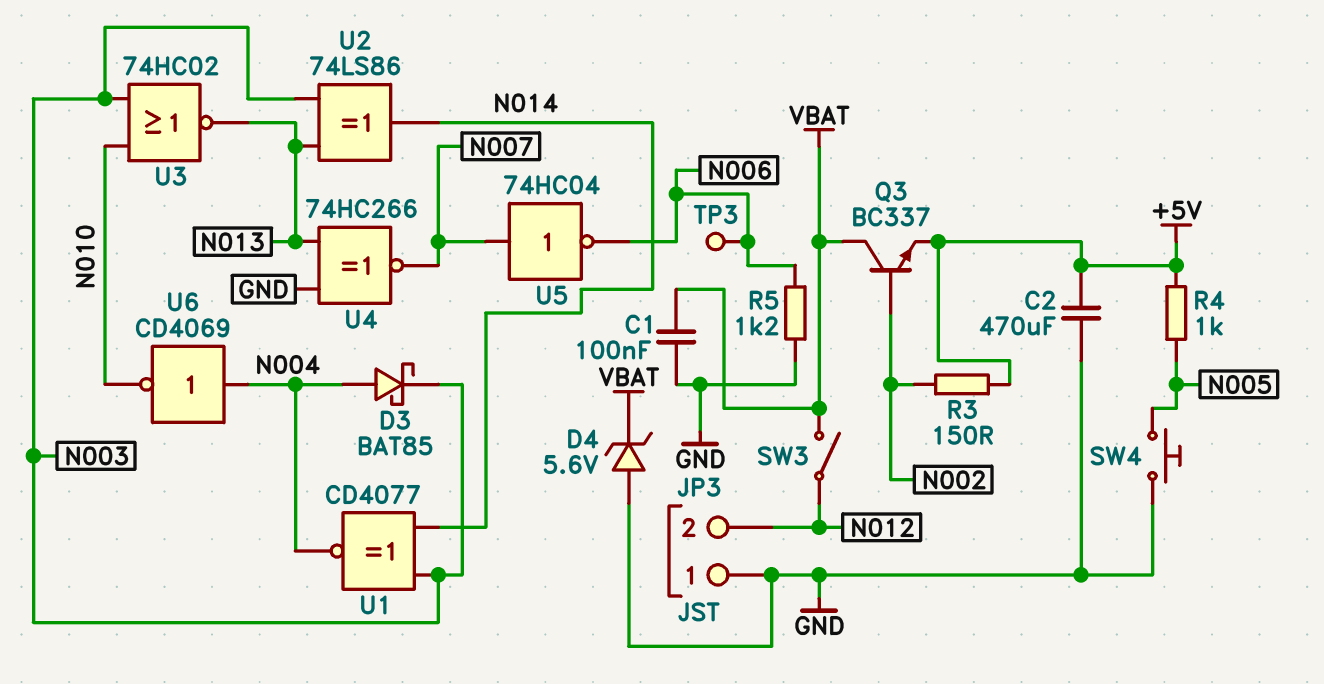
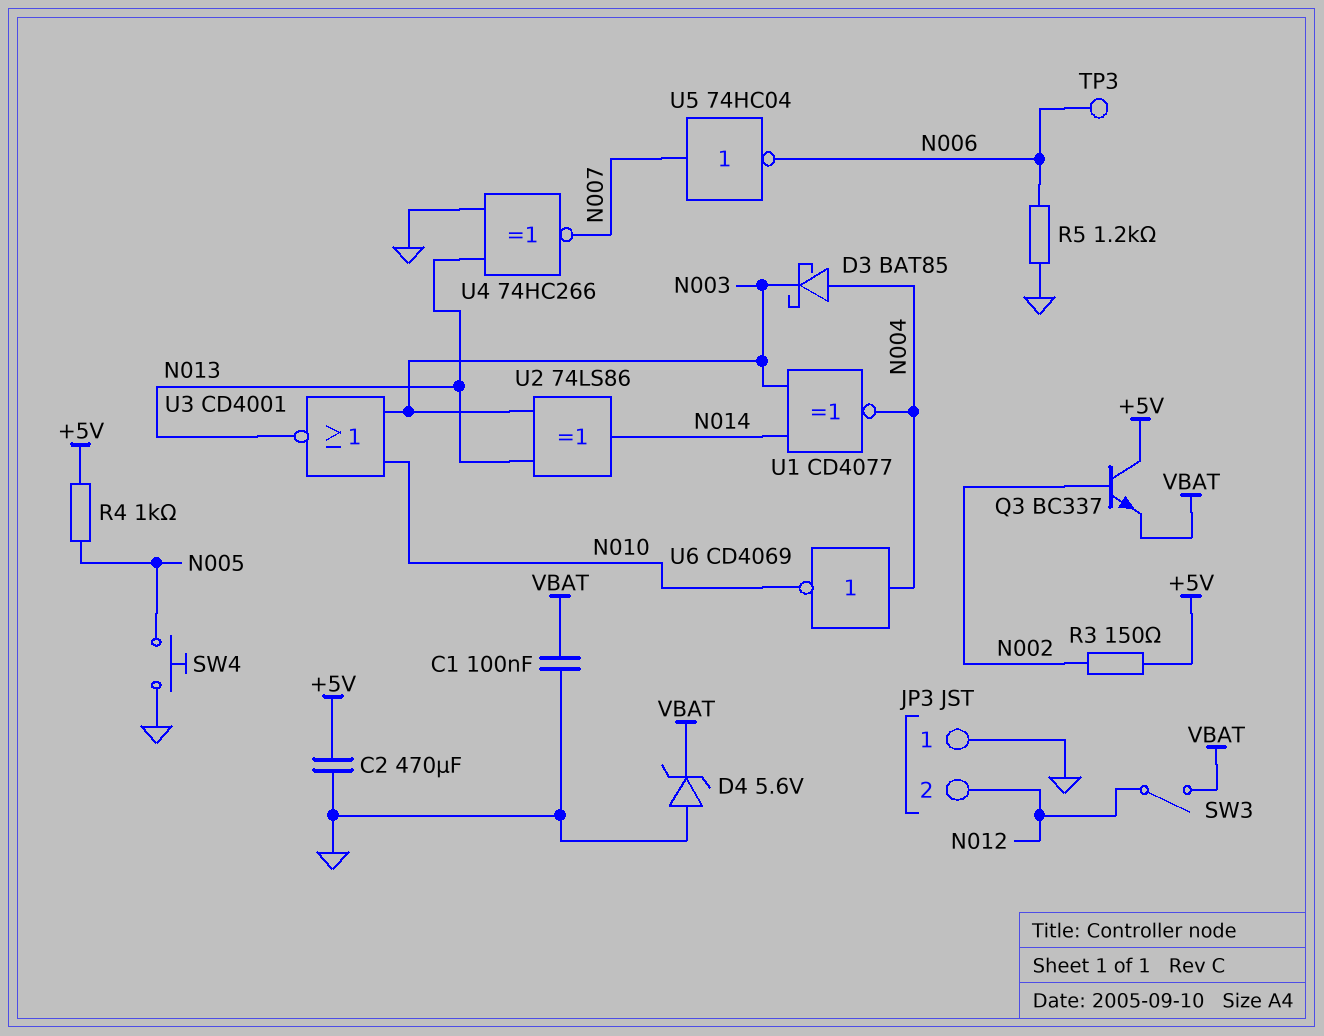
Q3: NPN BC337 (B N002, C VBAT, E +5V) -> NPN BC337 (B N002, C +5V, E VBAT)
U3: NOR 74HC02 (in N003, in N010, out N013) -> NOR CD4001 (in N003, in N010, out N013)

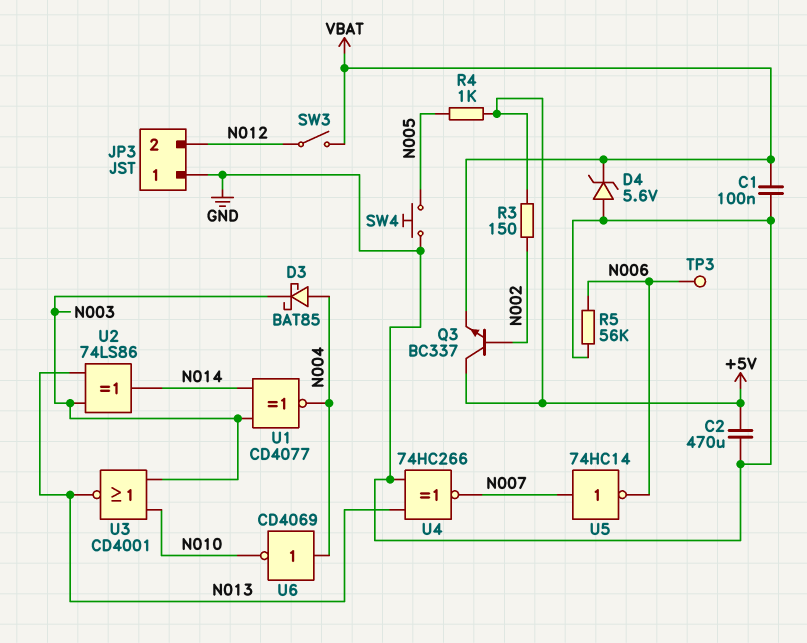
R5: 1.2k (GND, N006) -> 56k (GND, N006)
U5: NOT 74HC04 (in N007, out N006) -> NOT 74HC14 (in N007, out N006)

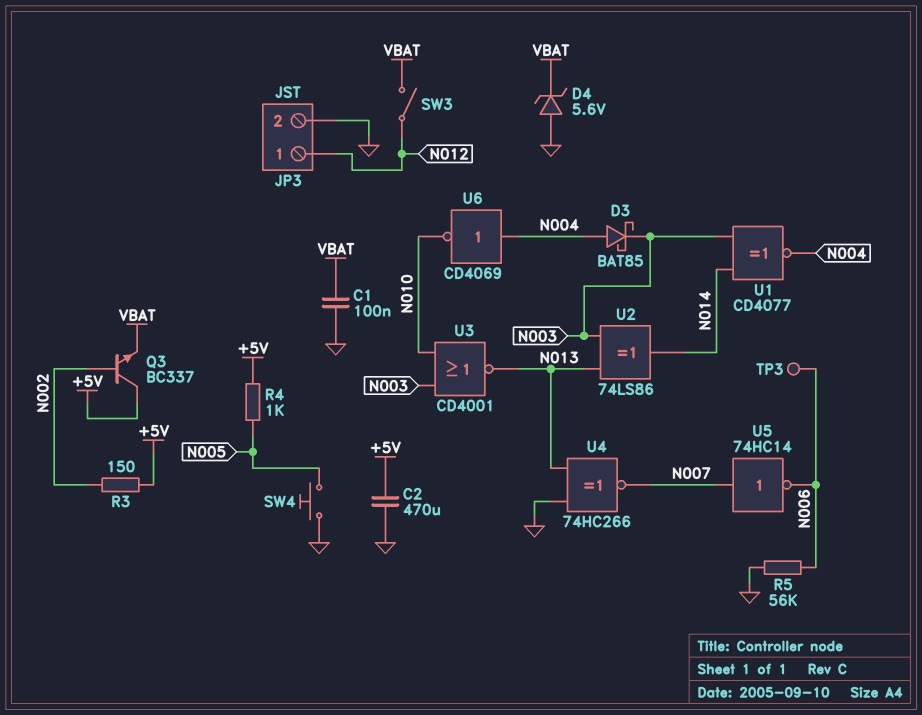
JP3 pin 1: GND -> N012
JP3 pin 2: N012 -> GND

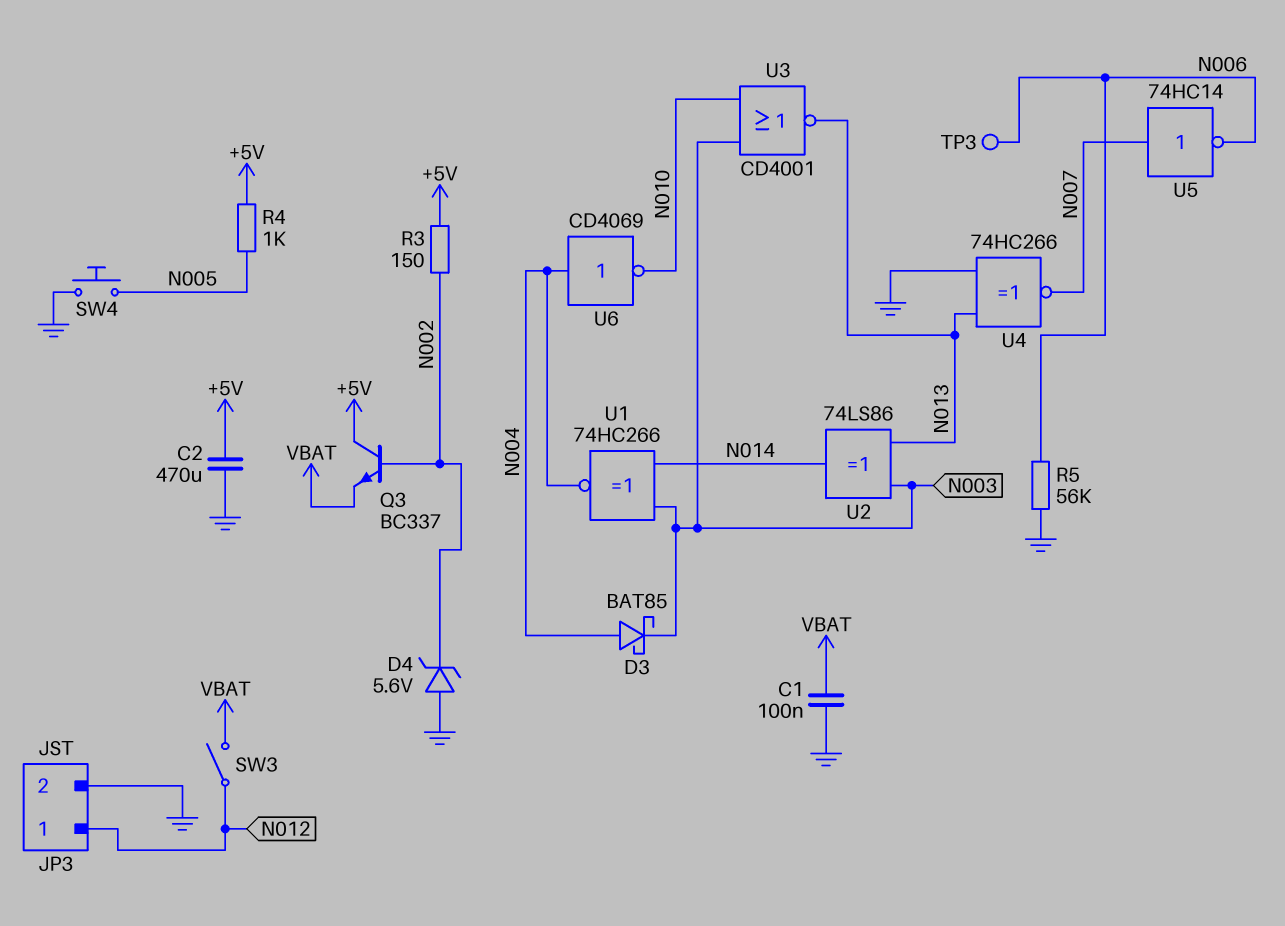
D4: zener 5.6V (A GND, K VBAT) -> zener 5.6V (A GND, K N002)
U1: XNOR CD4077 (in N003, in N014, out N004) -> XNOR 74HC266 (in N003, in N014, out N004)

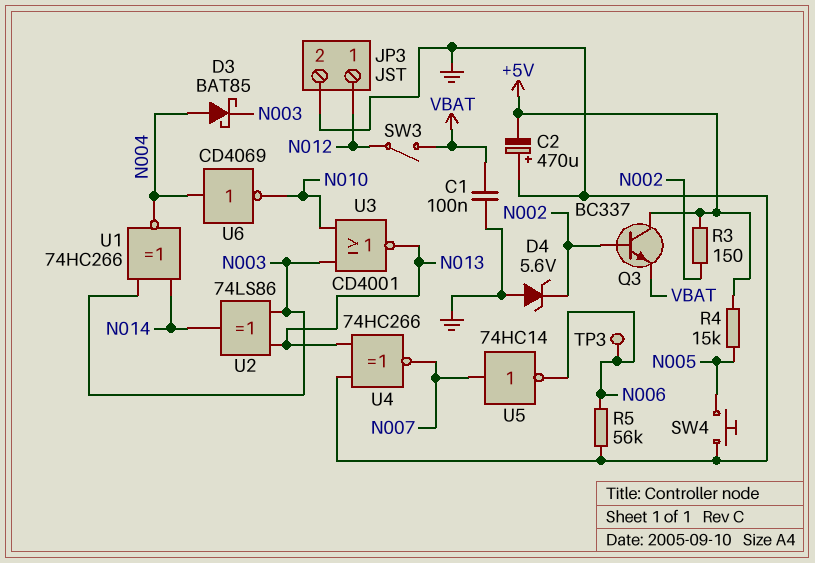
C2: 470uF (+5V, GND) -> 470uF (plus GND, minus +5V)
R4: 1k (+5V, N005) -> 15k (+5V, N005)

